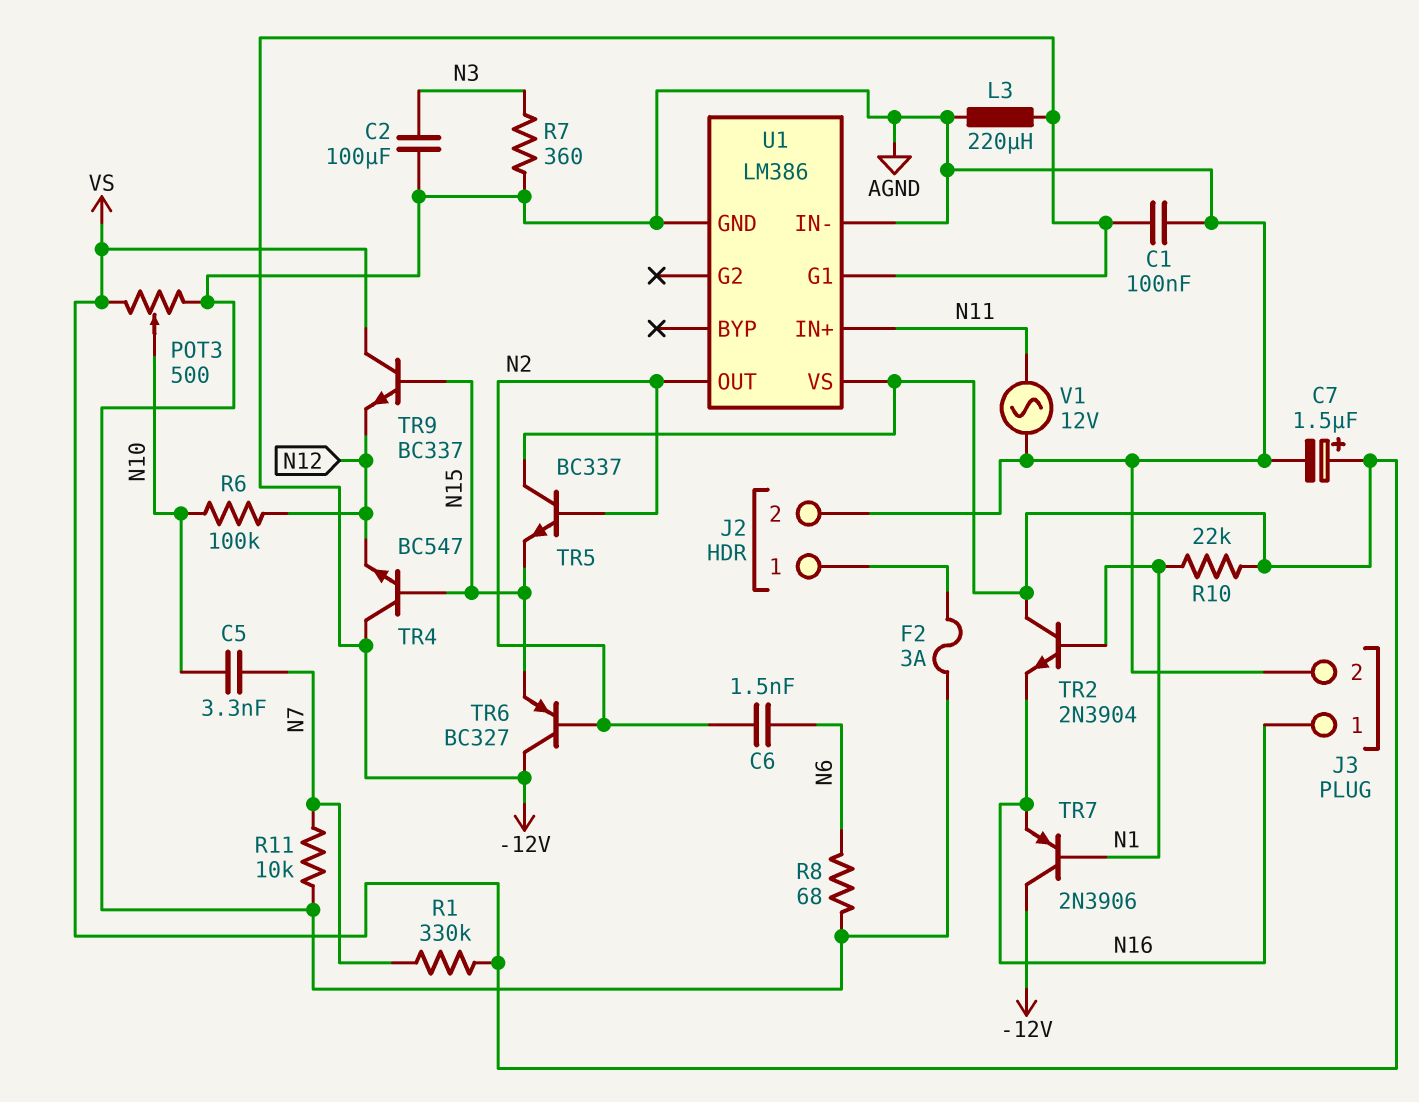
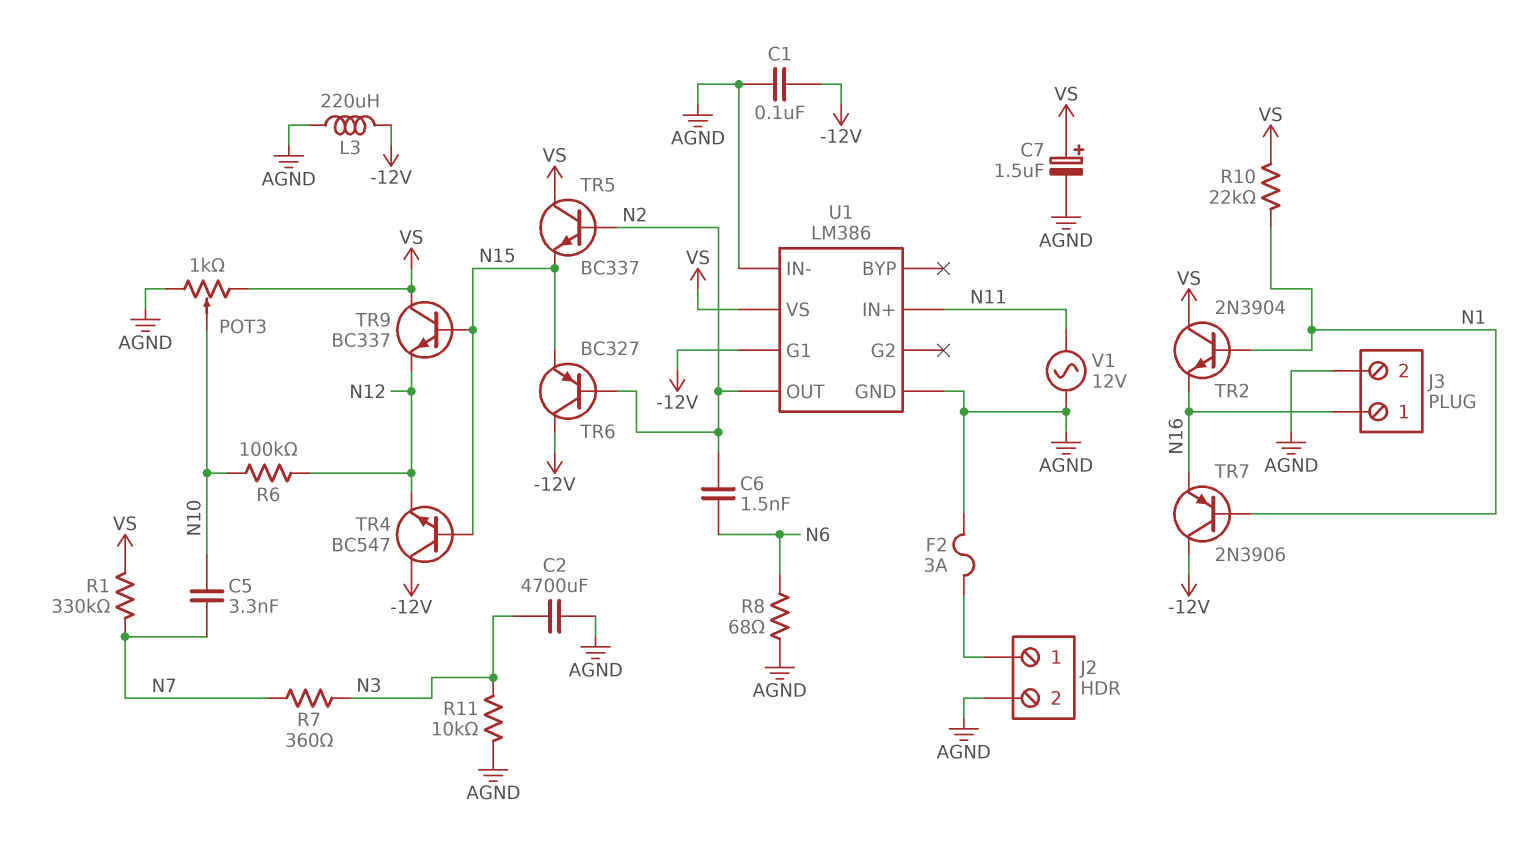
C2: 100uF (AGND, N3) -> 4700uF (AGND, N3)
POT3: 500 (AGND, VS, wiper N10) -> 1k (AGND, VS, wiper N10)
R7: 360 (AGND, N3) -> 360 (N3, N7)
R11: 10k (AGND, N7) -> 10k (AGND, N3)

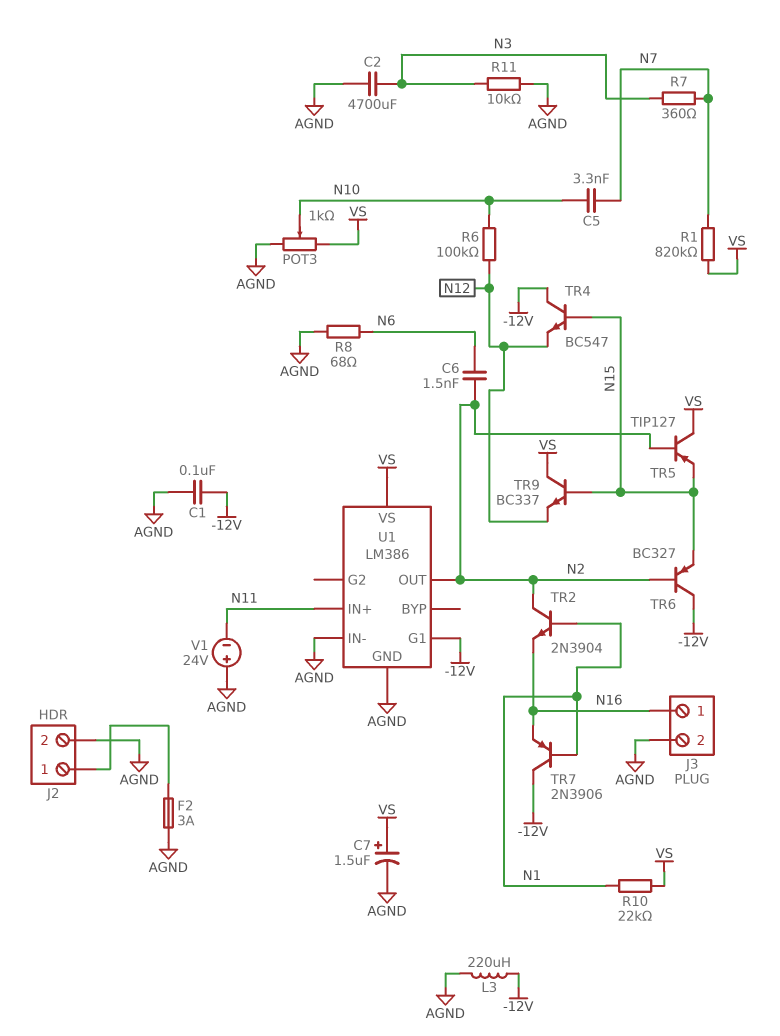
R1: 330k (N7, VS) -> 820k (N7, VS)
TR2: NPN 2N3904 (B N1, C VS, E N16) -> NPN 2N3904 (B N1, C N2, E N16)
TR5: NPN BC337 (B N2, C VS, E N15) -> PNP TIP127 (B N2, C VS, E N15)
V1: AC 12V (AGND, N11) -> 24V (plus AGND, minus N11)

